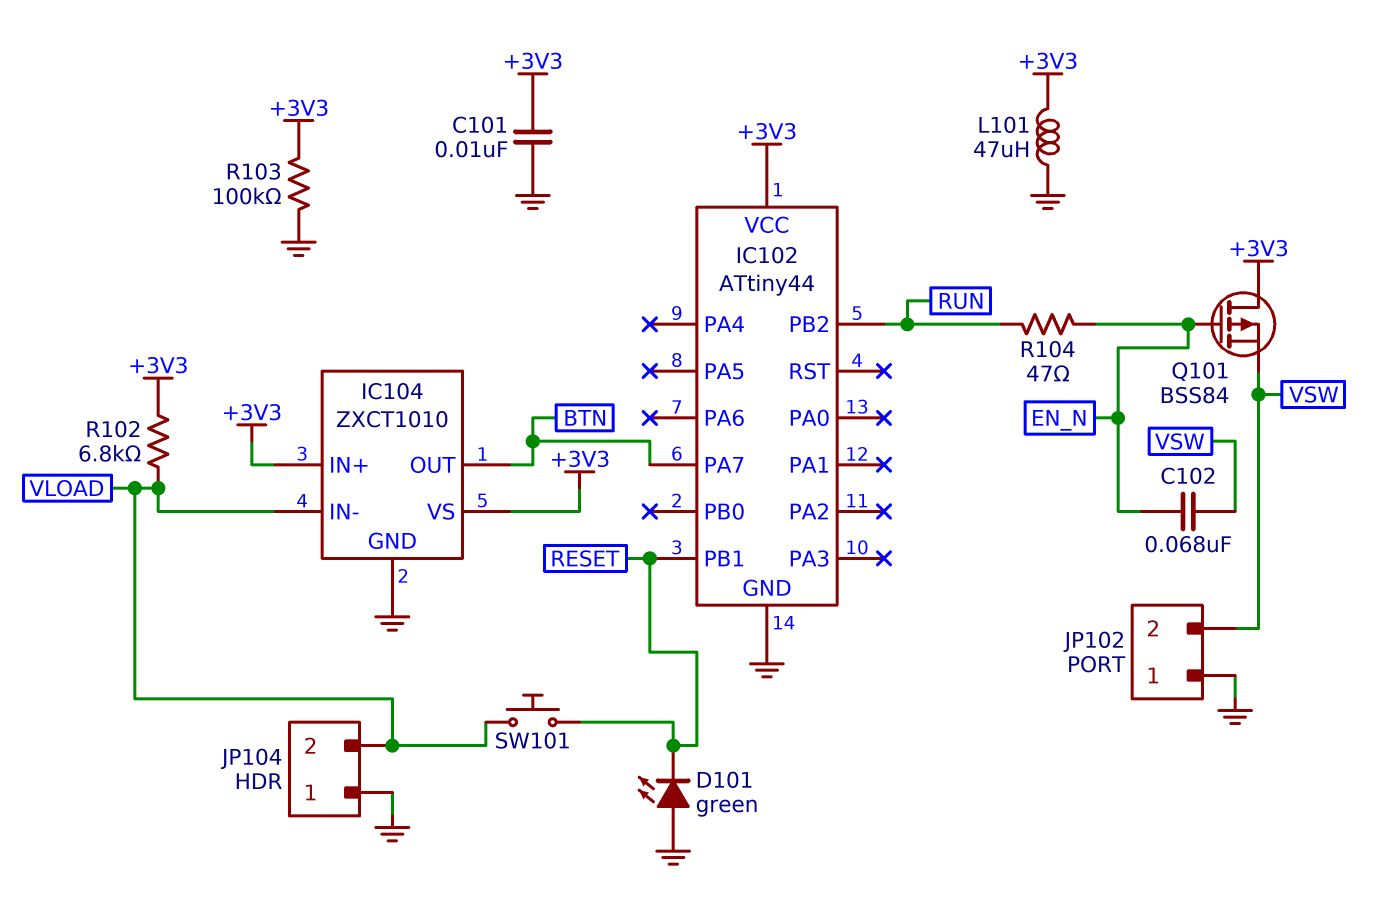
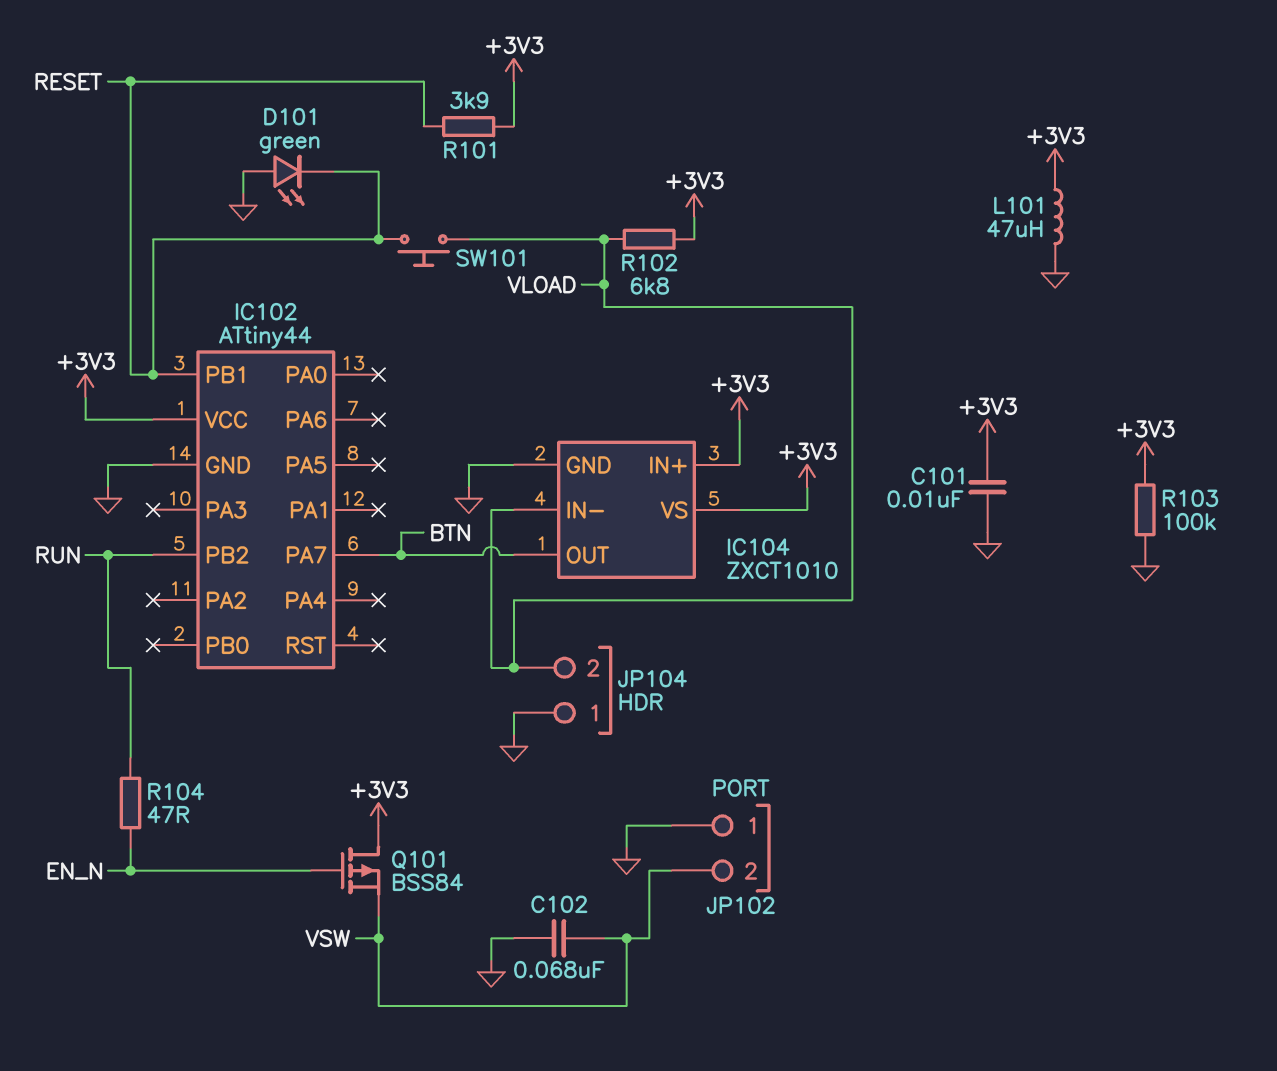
C102: 68nF (EN_N, VSW) -> 68nF (GND, VSW)
R101: none -> 3.9k (+3V3, RESET)

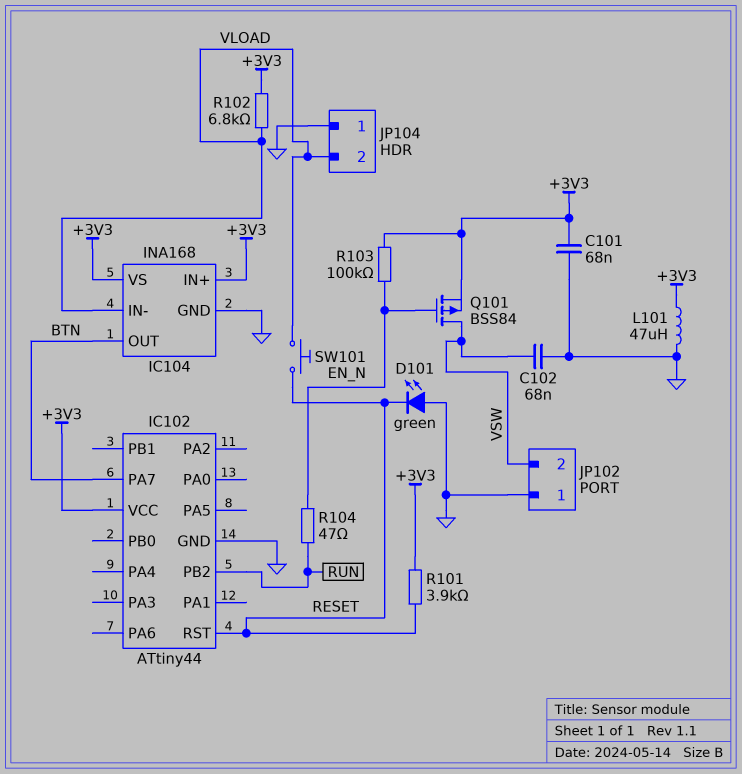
C101: 10nF (+3V3, GND) -> 68nF (+3V3, GND)
IC102 pin PB1: RESET -> none
IC102 pin RST: none -> RESET
IC104: ZXCT1010 -> INA168
Q101: PMOS BSS84 (G EN_N, D +3V3, S VSW) -> PMOS BSS84 (G EN_N, D VSW, S +3V3)
R103: 100k (+3V3, GND) -> 100k (+3V3, EN_N)

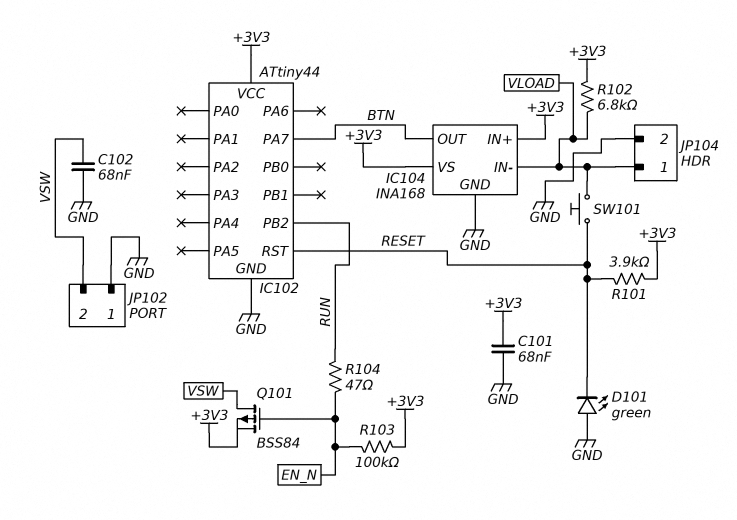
JP104 pin 1: GND -> VLOAD
JP104 pin 2: VLOAD -> GND
L101: 47uH (+3V3, GND) -> none

